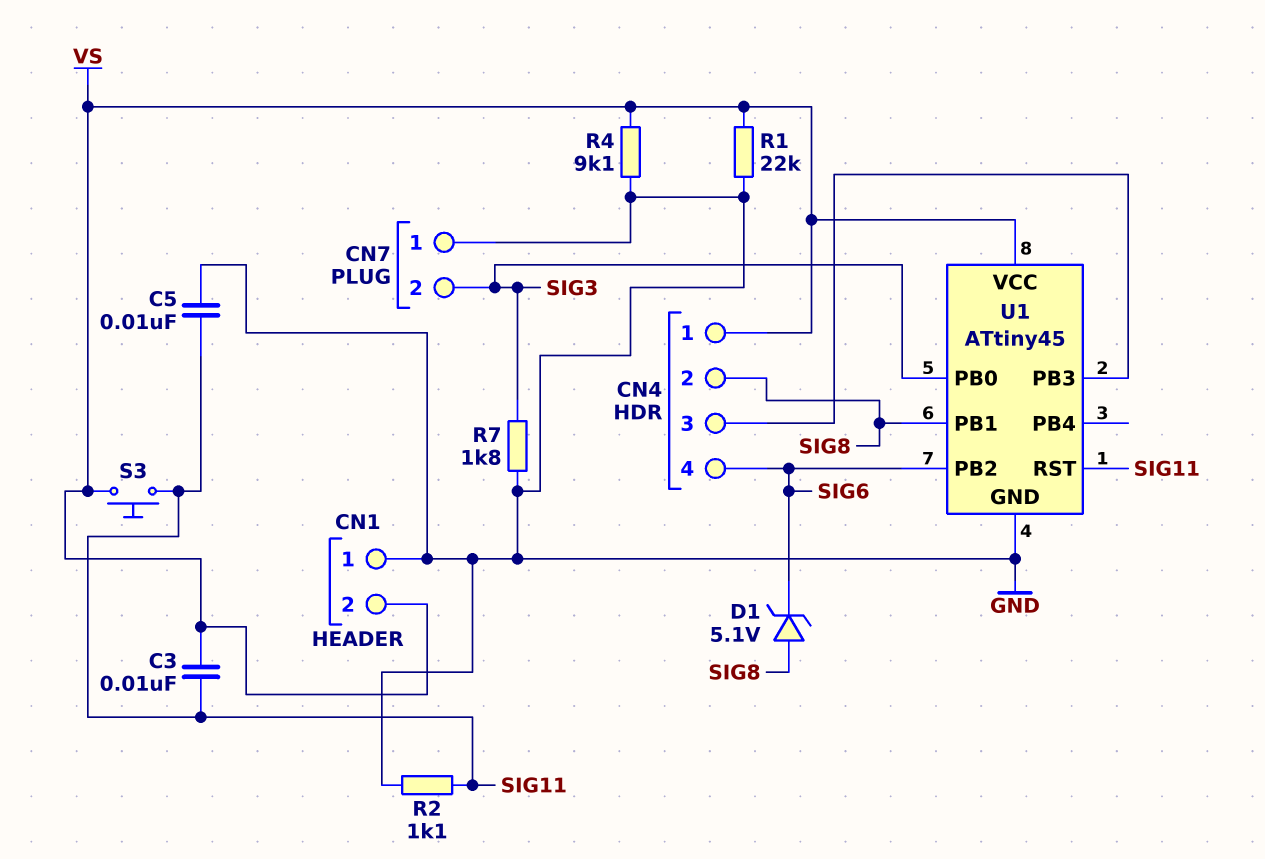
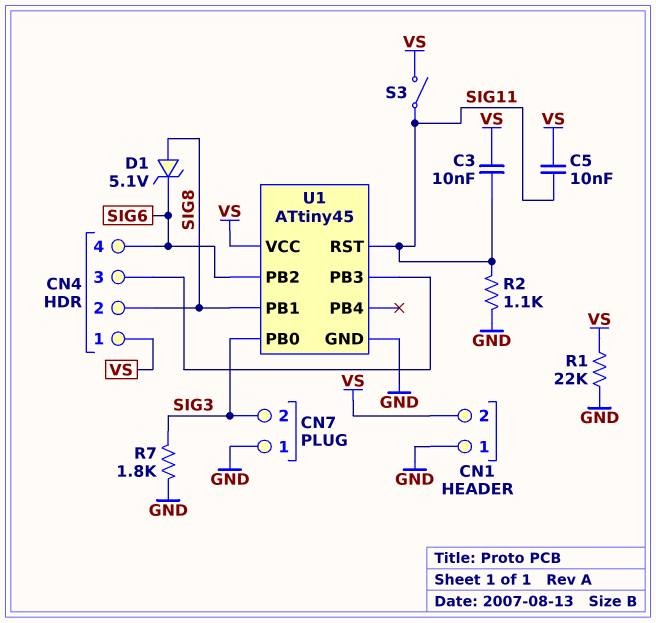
C5: 10nF (GND, SIG11) -> 10nF (SIG11, VS)
R4: 9.1k (GND, VS) -> none
S3: button (SIG11, VS) -> switch (SIG11, VS)

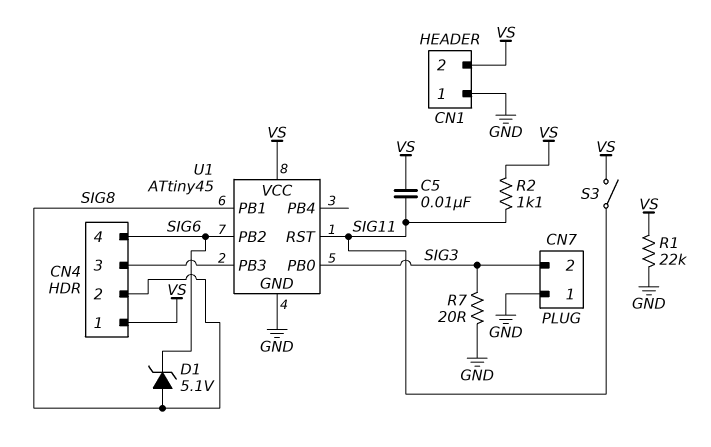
C3: 10nF (SIG11, VS) -> none
R2: 1.1k (GND, SIG11) -> 1.1k (SIG11, VS)
R7: 1.8k (GND, SIG3) -> 20 (GND, SIG3)

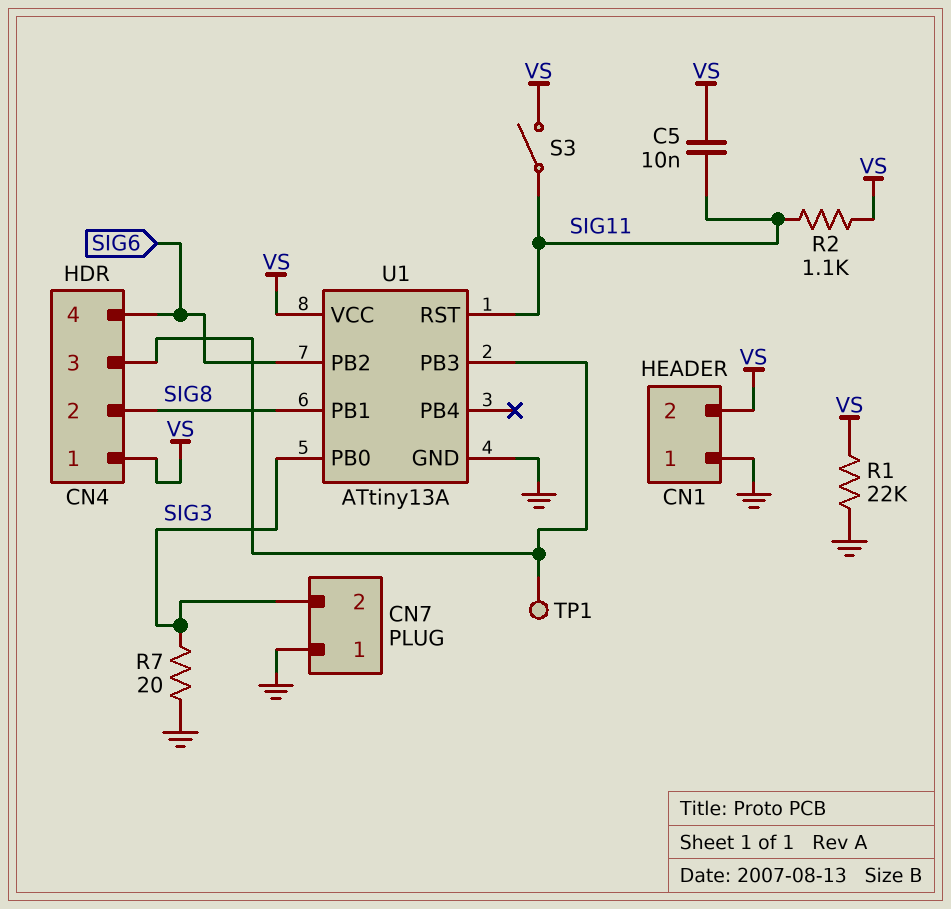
D1: zener 5.1V (A SIG8, K SIG6) -> none
TP1: none -> test point (CN4/3)
U1: ATtiny45 -> ATtiny13A

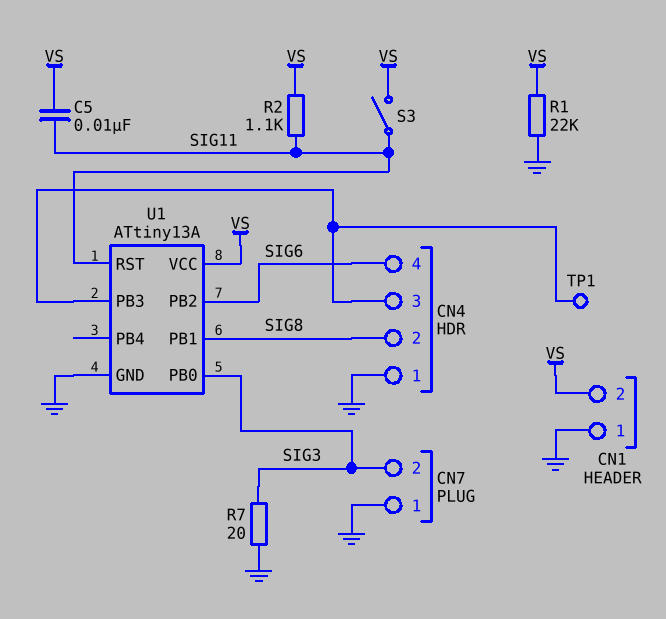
CN4 pin 1: VS -> GND

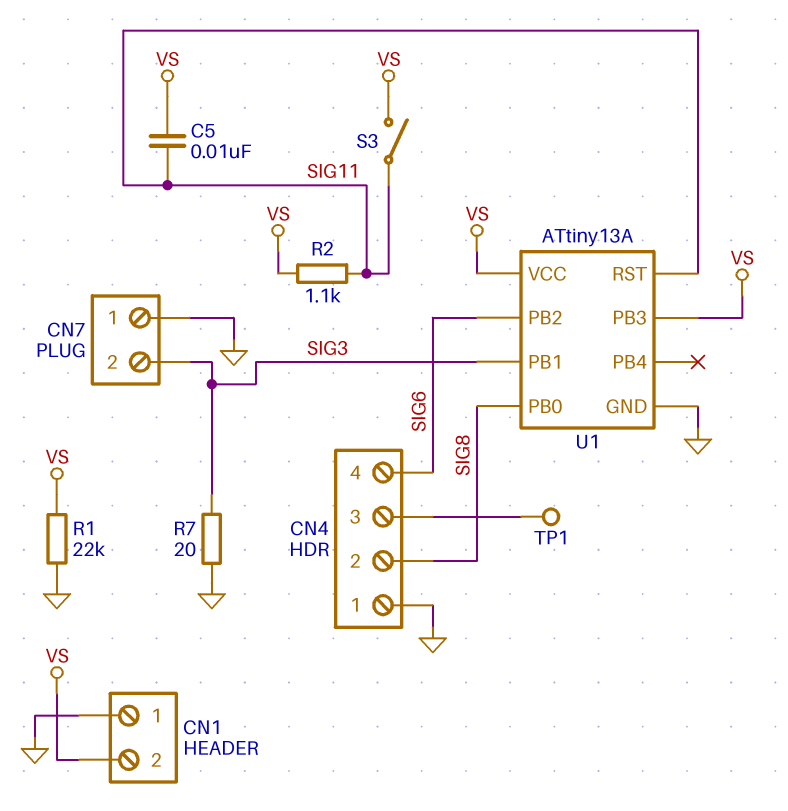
U1 pin PB0: SIG3 -> SIG8
U1 pin PB1: SIG8 -> SIG3
U1 pin PB3: CN4/3 -> VS

